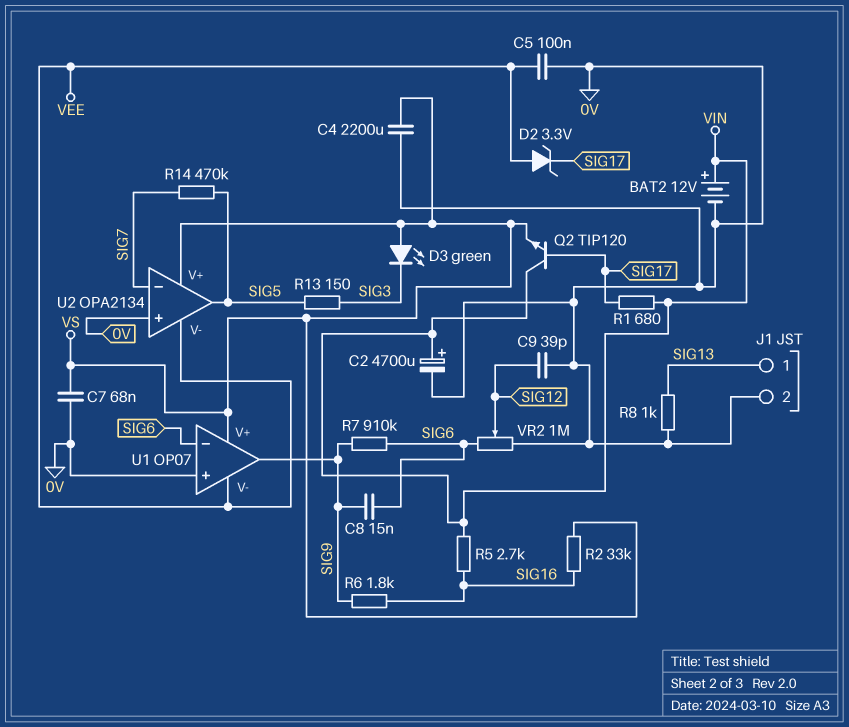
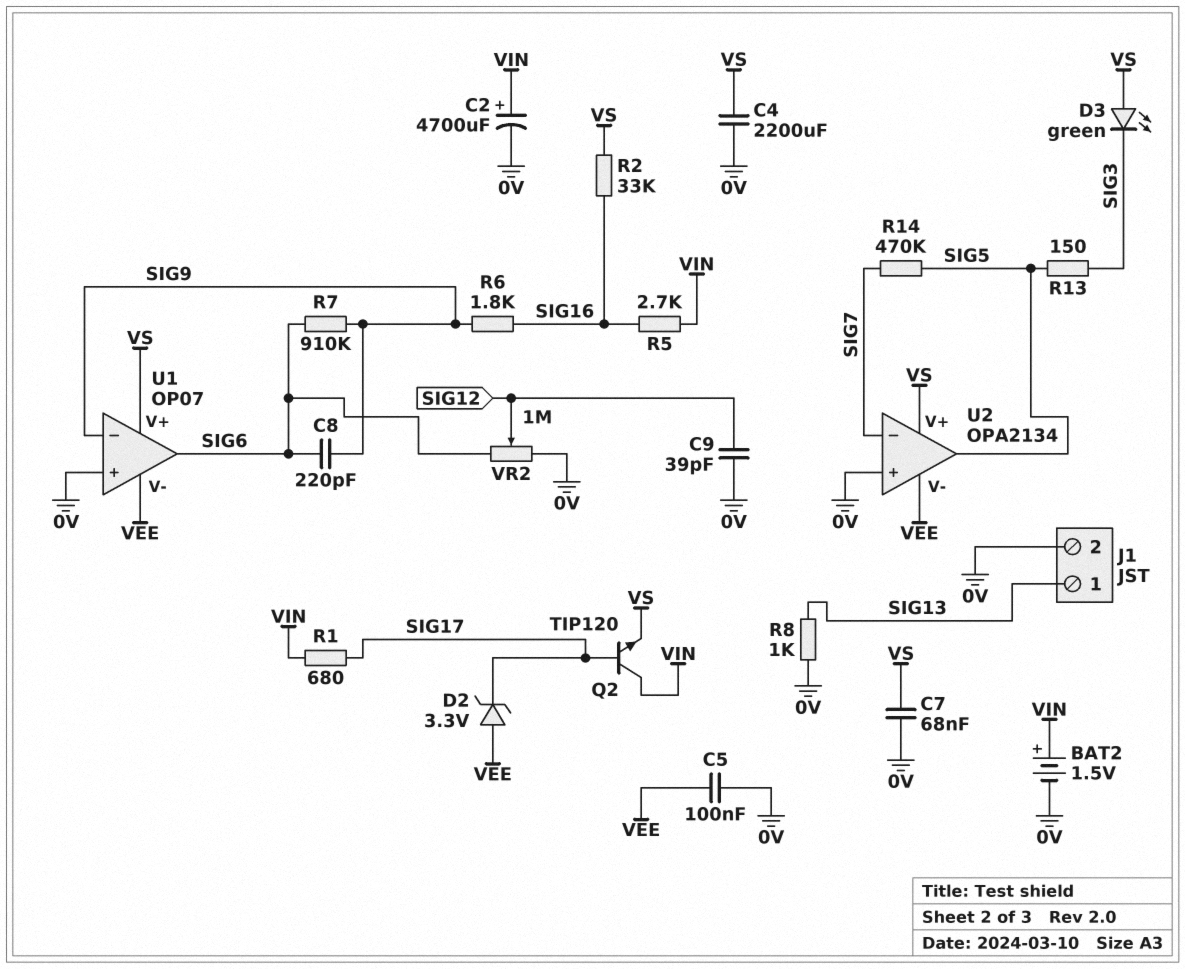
BAT2: 12V (plus VIN, minus 0V) -> 1.5V (plus VIN, minus 0V)
C8: 15nF (SIG6, SIG9) -> 220pF (SIG6, SIG9)
U1 pin in-: SIG6 -> SIG9
U1 pin out: SIG9 -> SIG6

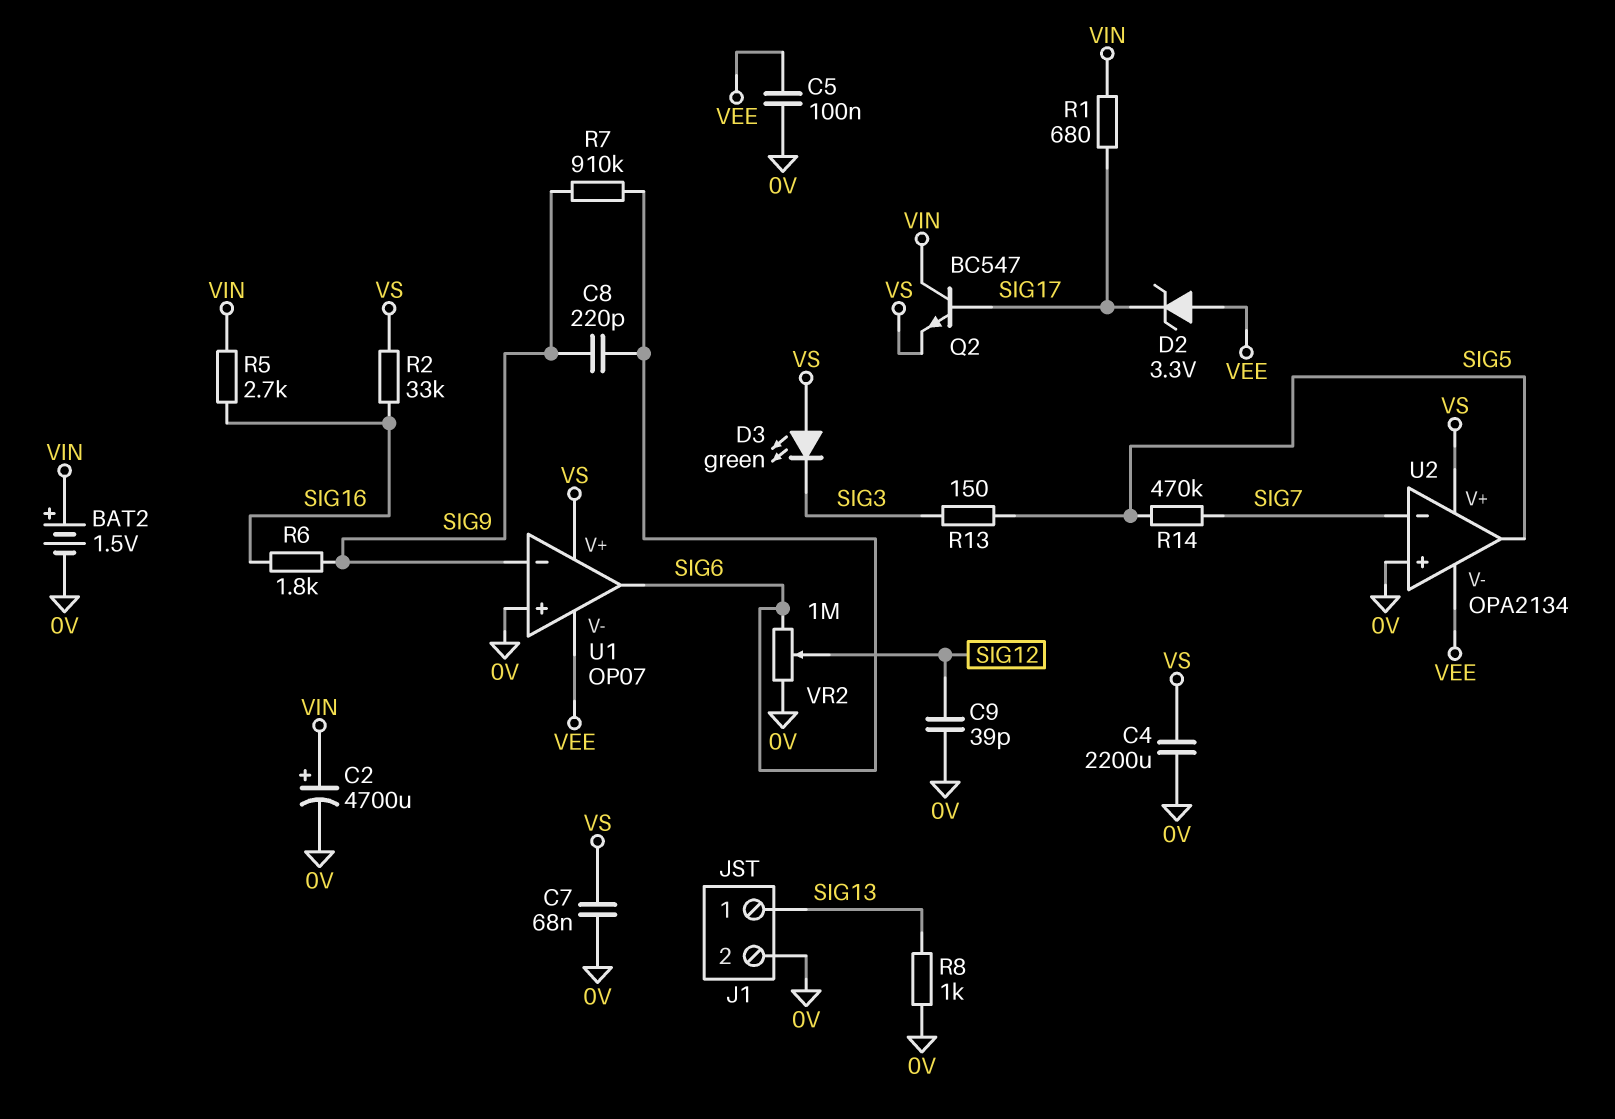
Q2: NPN TIP120 (B SIG17, C VIN, E VS) -> NPN BC547 (B SIG17, C VIN, E VS)

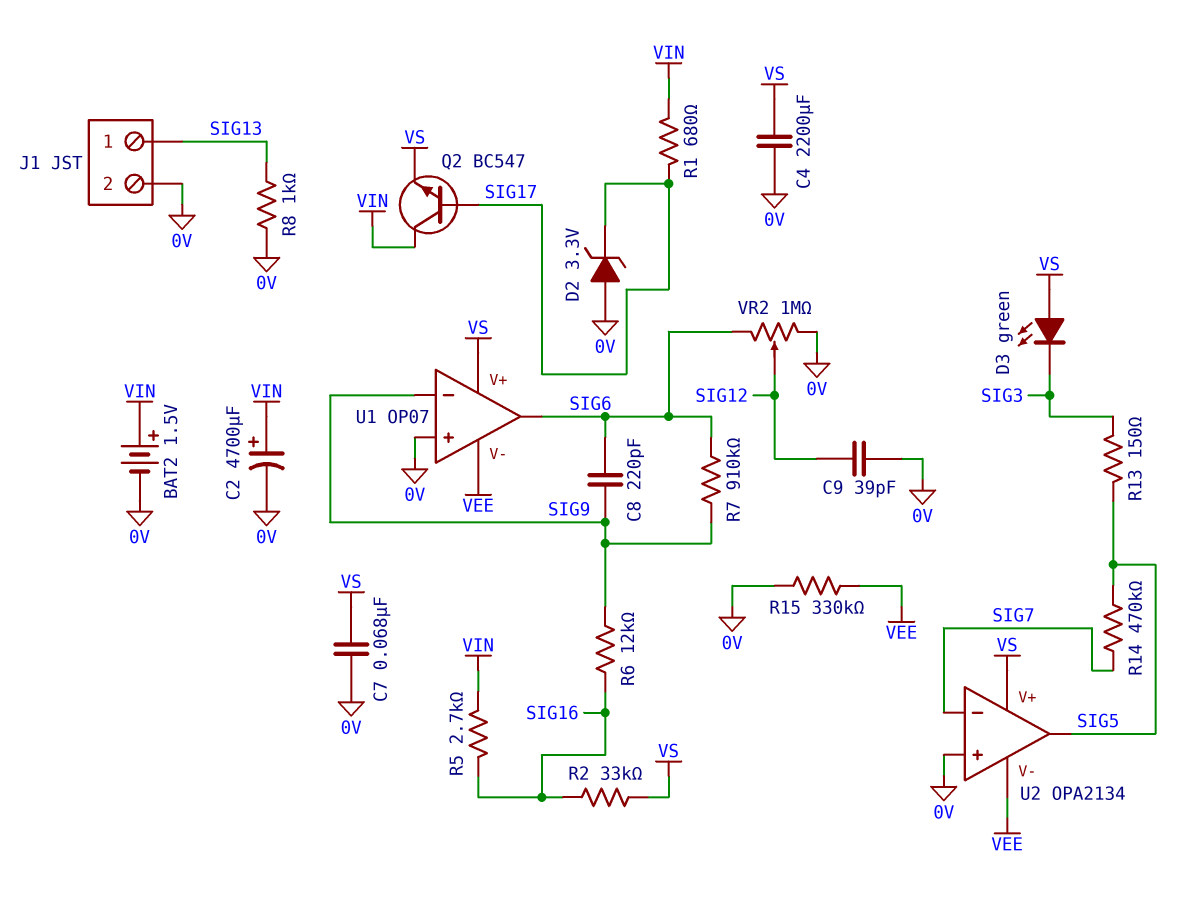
C5: 100nF (0V, VEE) -> none
D2: zener 3.3V (A VEE, K SIG17) -> zener 3.3V (A 0V, K SIG17)
R6: 1.8k (SIG9, SIG16) -> 12k (SIG9, SIG16)
R15: none -> 330k (0V, VEE)

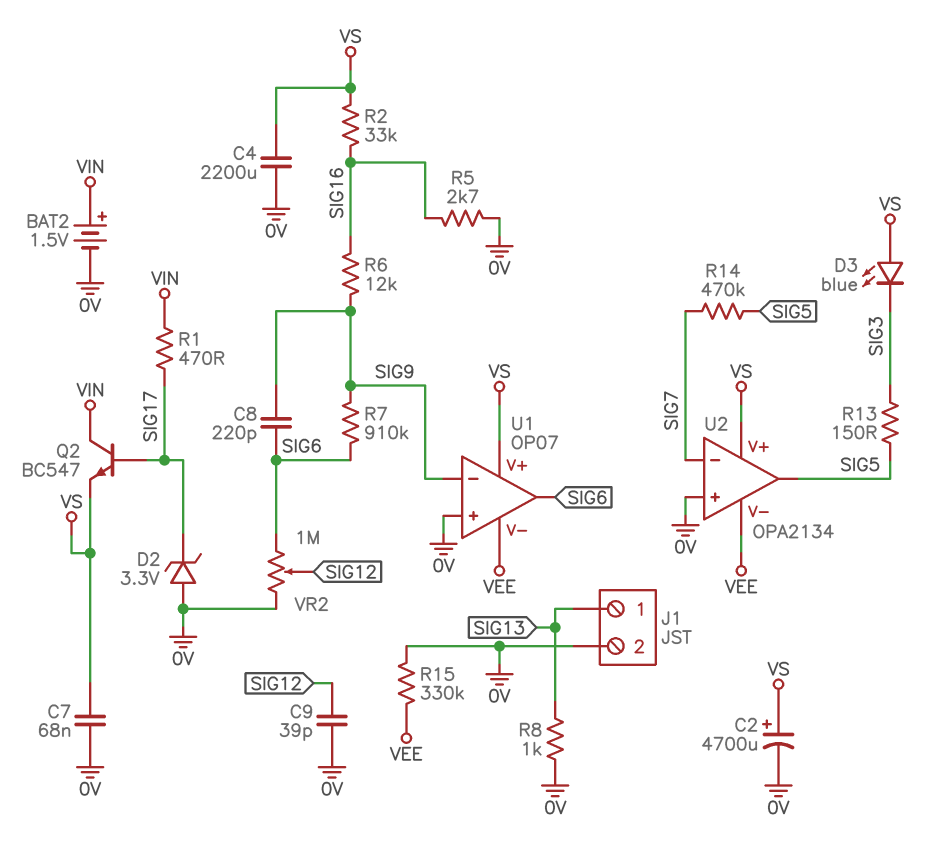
C2: 4700uF (plus VIN, minus 0V) -> 4700uF (plus VS, minus 0V)
D3: LED green (A VS, K SIG3) -> LED blue (A VS, K SIG3)
R1: 680 (SIG17, VIN) -> 470 (SIG17, VIN)
R5: 2.7k (SIG16, VIN) -> 2.7k (0V, SIG16)

